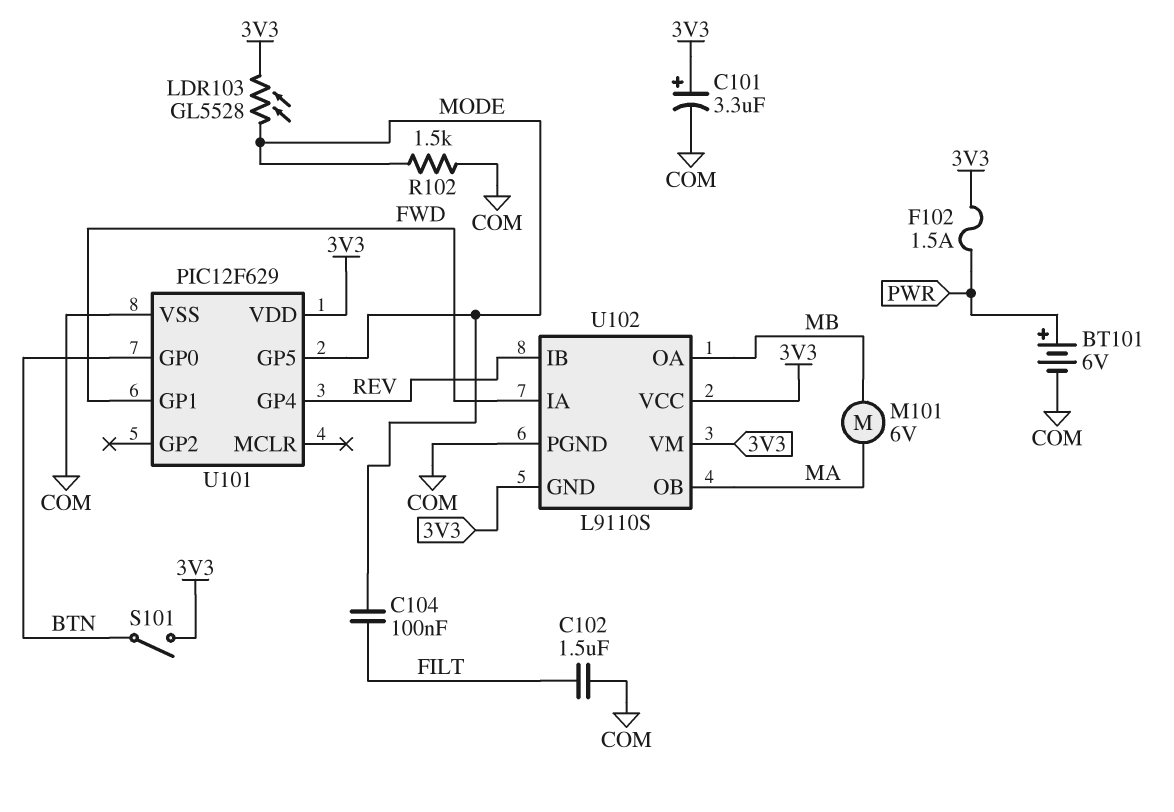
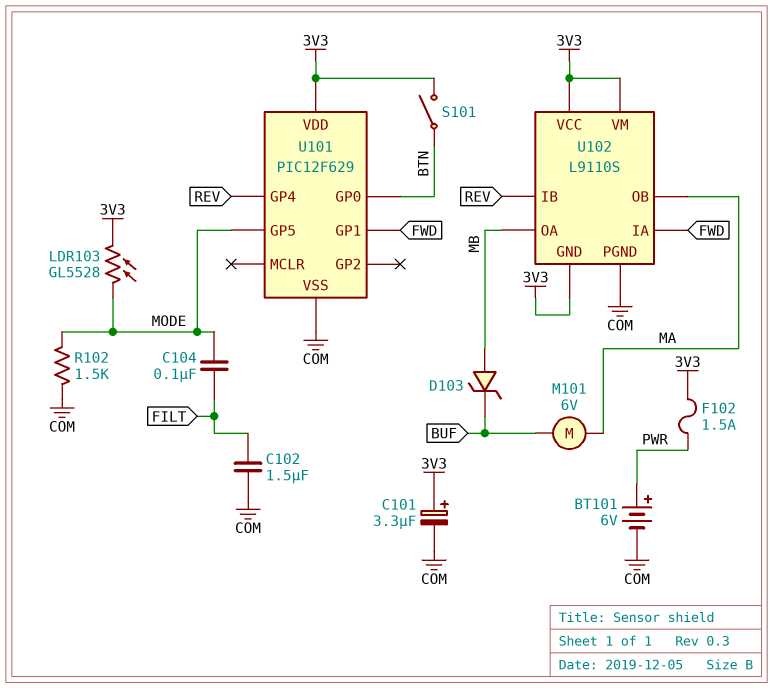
D103: none -> zener (A MB, K BUF)
M101: motor 6V (MA, MB) -> motor 6V (BUF, MA)

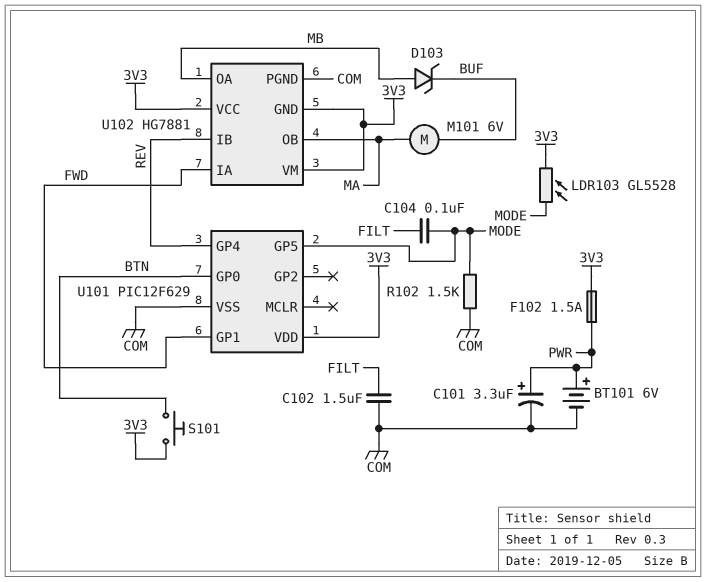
C101: 3.3uF (plus 3V3, minus COM) -> 3.3uF (plus PWR, minus COM)
S101: switch (3V3, BTN) -> button (3V3, BTN)
U102: L9110S -> HG7881

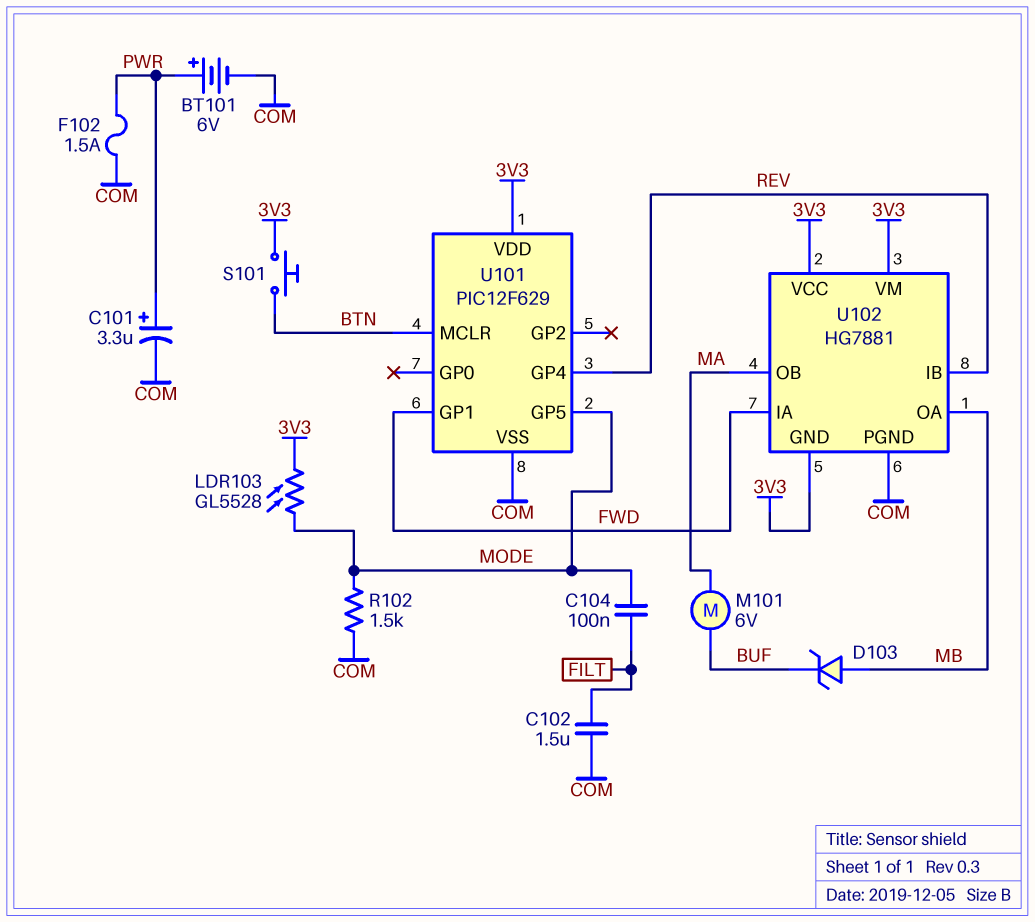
F102: 1.5A (3V3, PWR) -> 1.5A (COM, PWR)
U101 pin GP0: BTN -> none
U101 pin MCLR: none -> BTN

